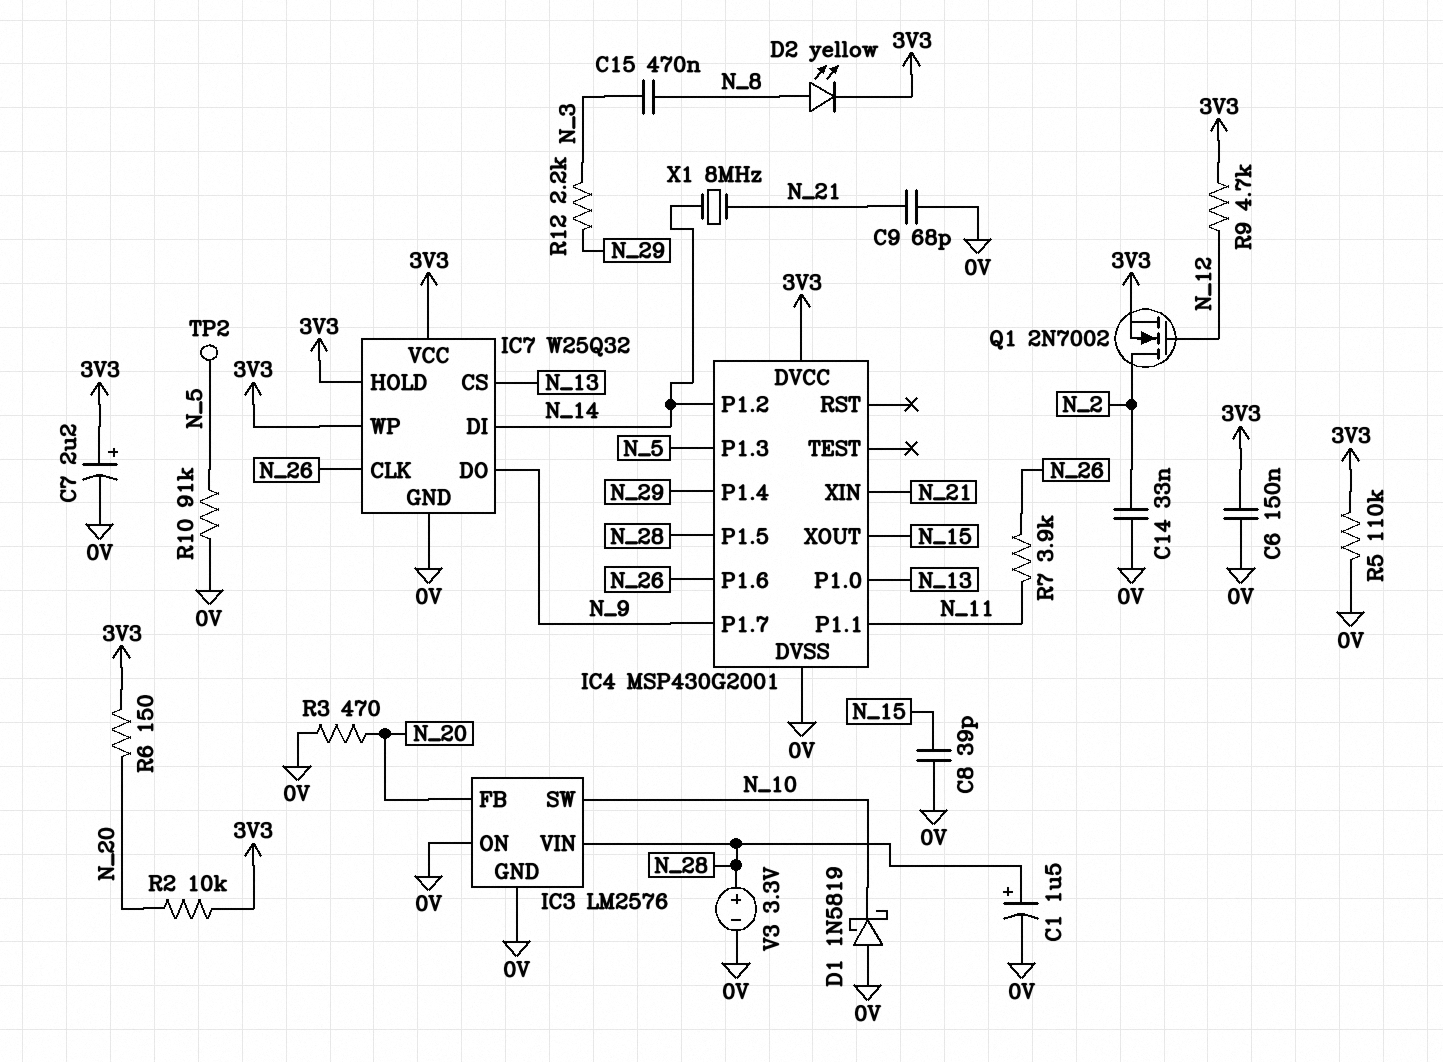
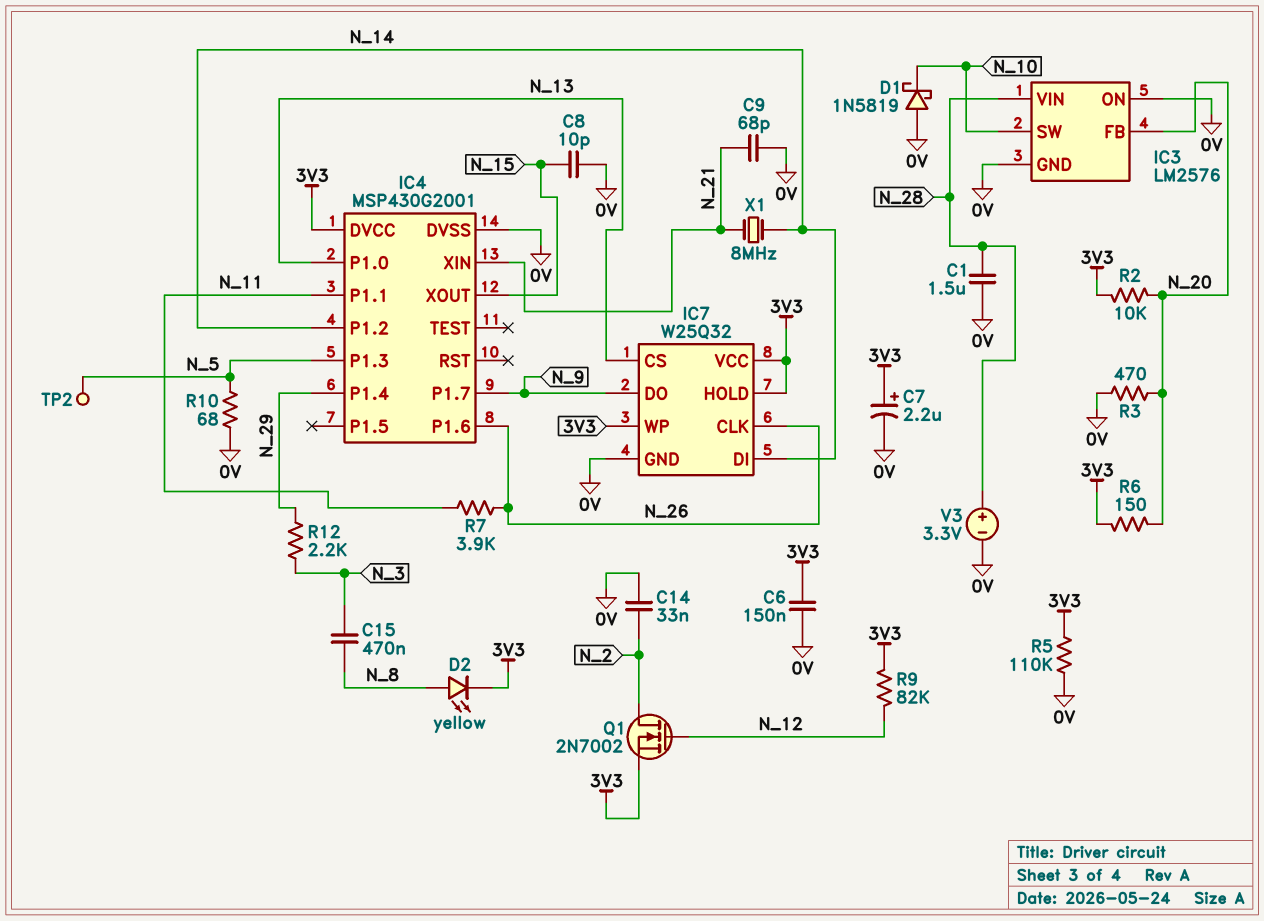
C1: 1.5uF (plus N_28, minus 0V) -> 1.5uF (0V, N_28)
C8: 39pF (0V, N_15) -> 10pF (0V, N_15)
IC4 pin P1.5: N_28 -> none
R9: 4.7k (3V3, N_12) -> 82k (3V3, N_12)
R10: 91k (0V, N_5) -> 68 (0V, N_5)

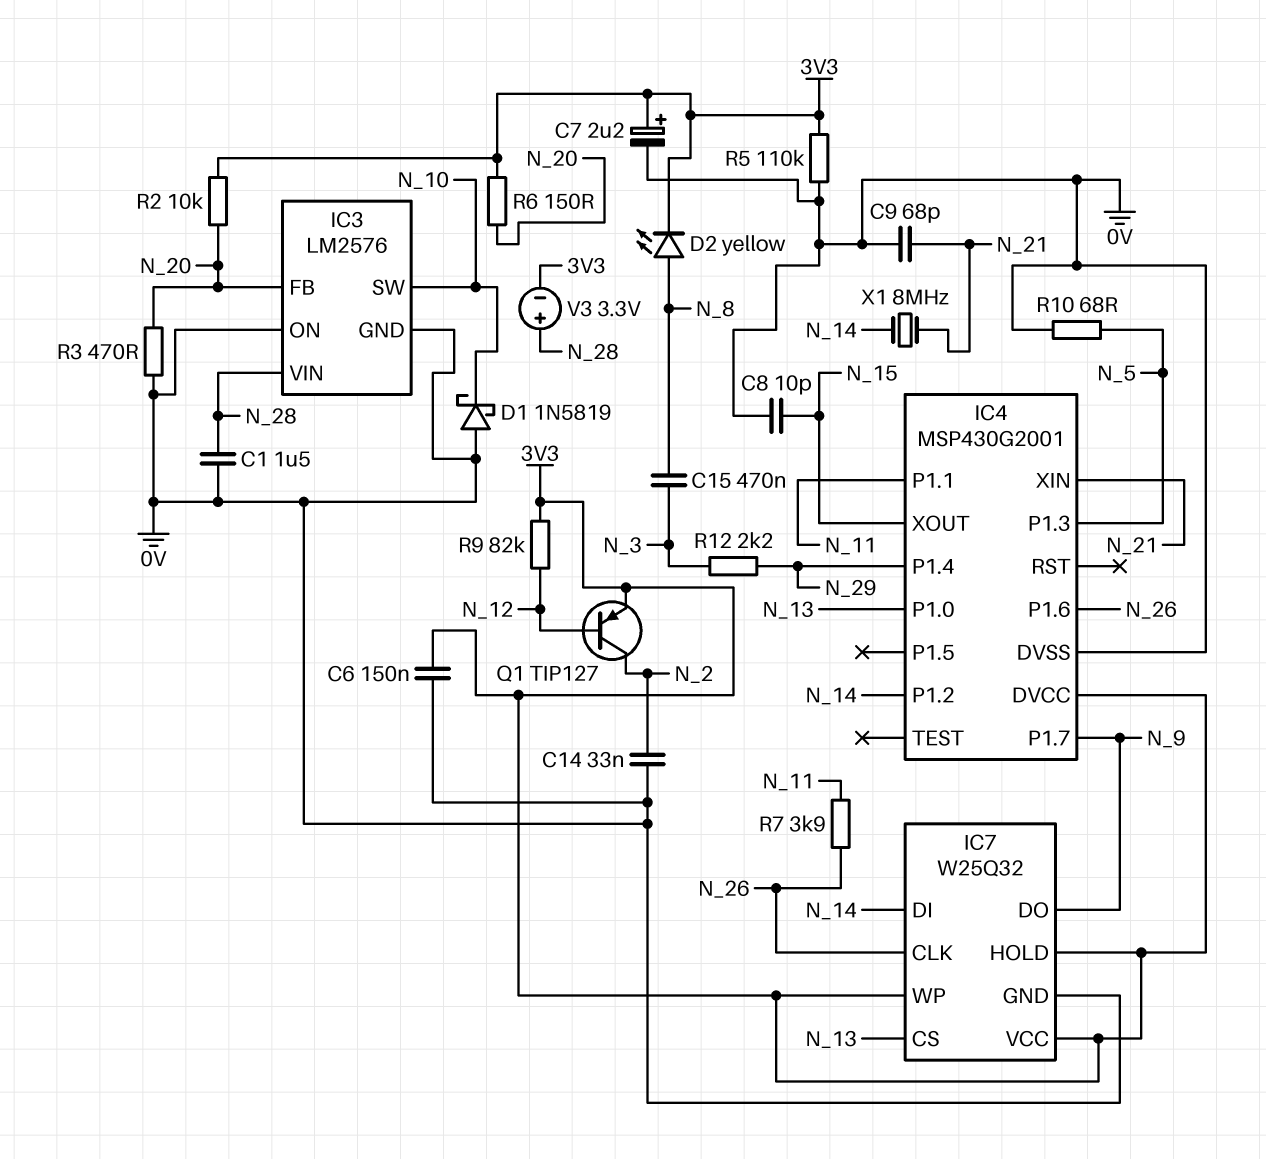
Q1: NMOS 2N7002 (G N_12, D N_2, S 3V3) -> PNP TIP127 (B N_12, C N_2, E 3V3)
TP2: test point (N_5) -> none
V3: 3.3V (plus N_28, minus 0V) -> 3.3V (plus N_28, minus 3V3)

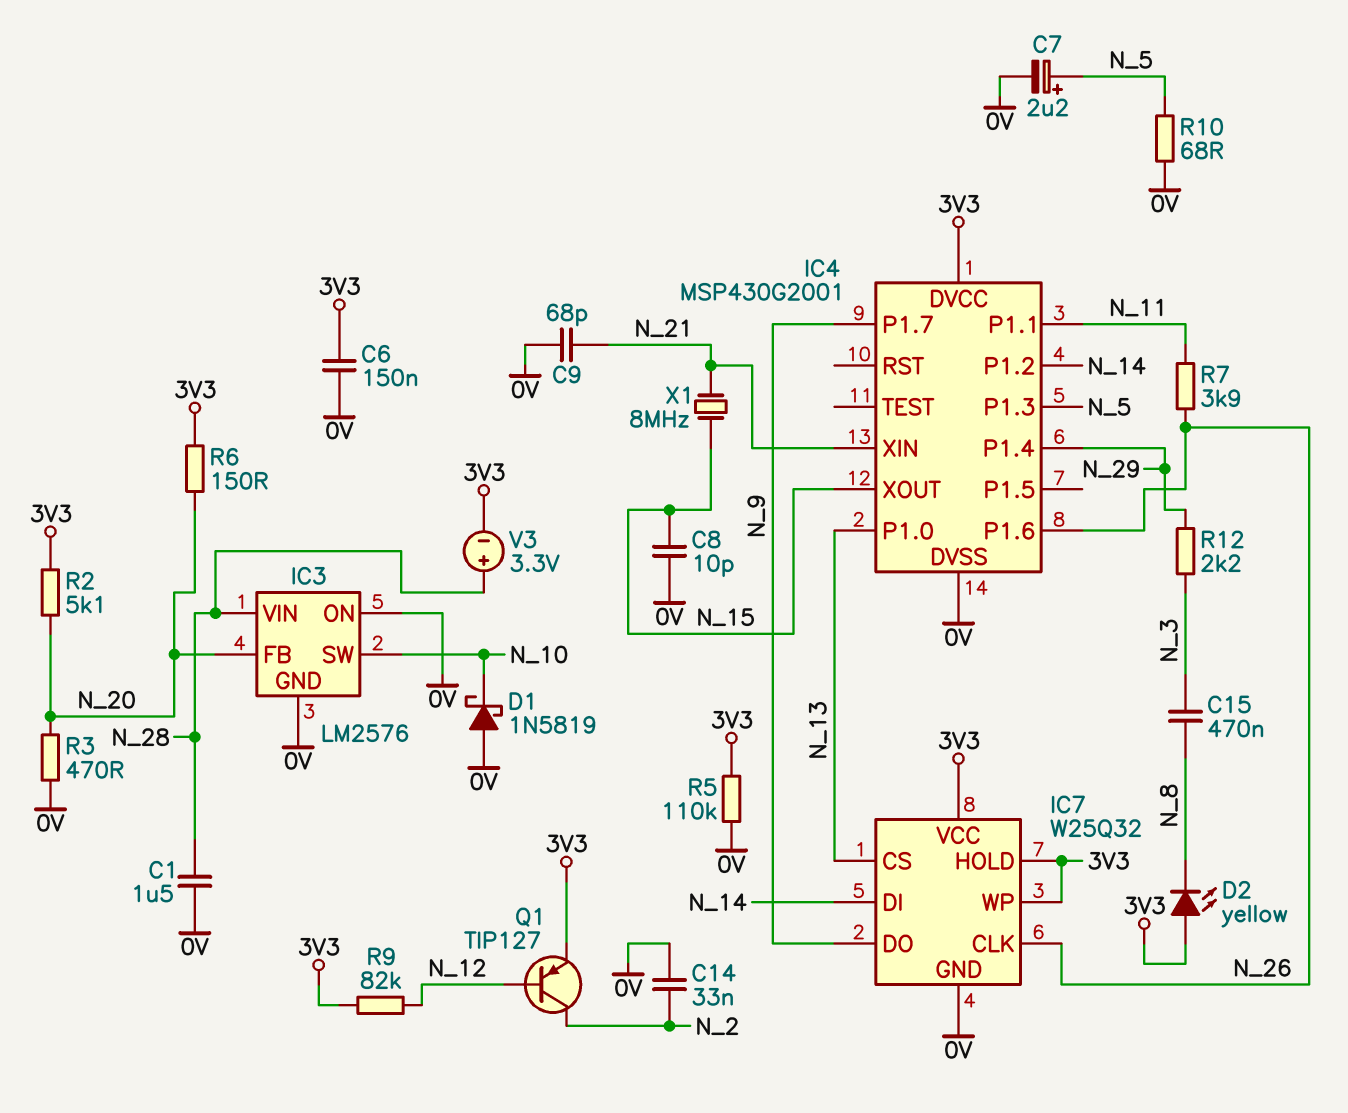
C7: 2.2uF (plus 3V3, minus 0V) -> 2.2uF (plus N_5, minus 0V)
D2: LED yellow (A N_8, K 3V3) -> LED yellow (A 3V3, K N_8)
R2: 10k (3V3, N_20) -> 5.1k (3V3, N_20)
X1: 8MHz (N_14, N_21) -> 8MHz (N_15, N_21)

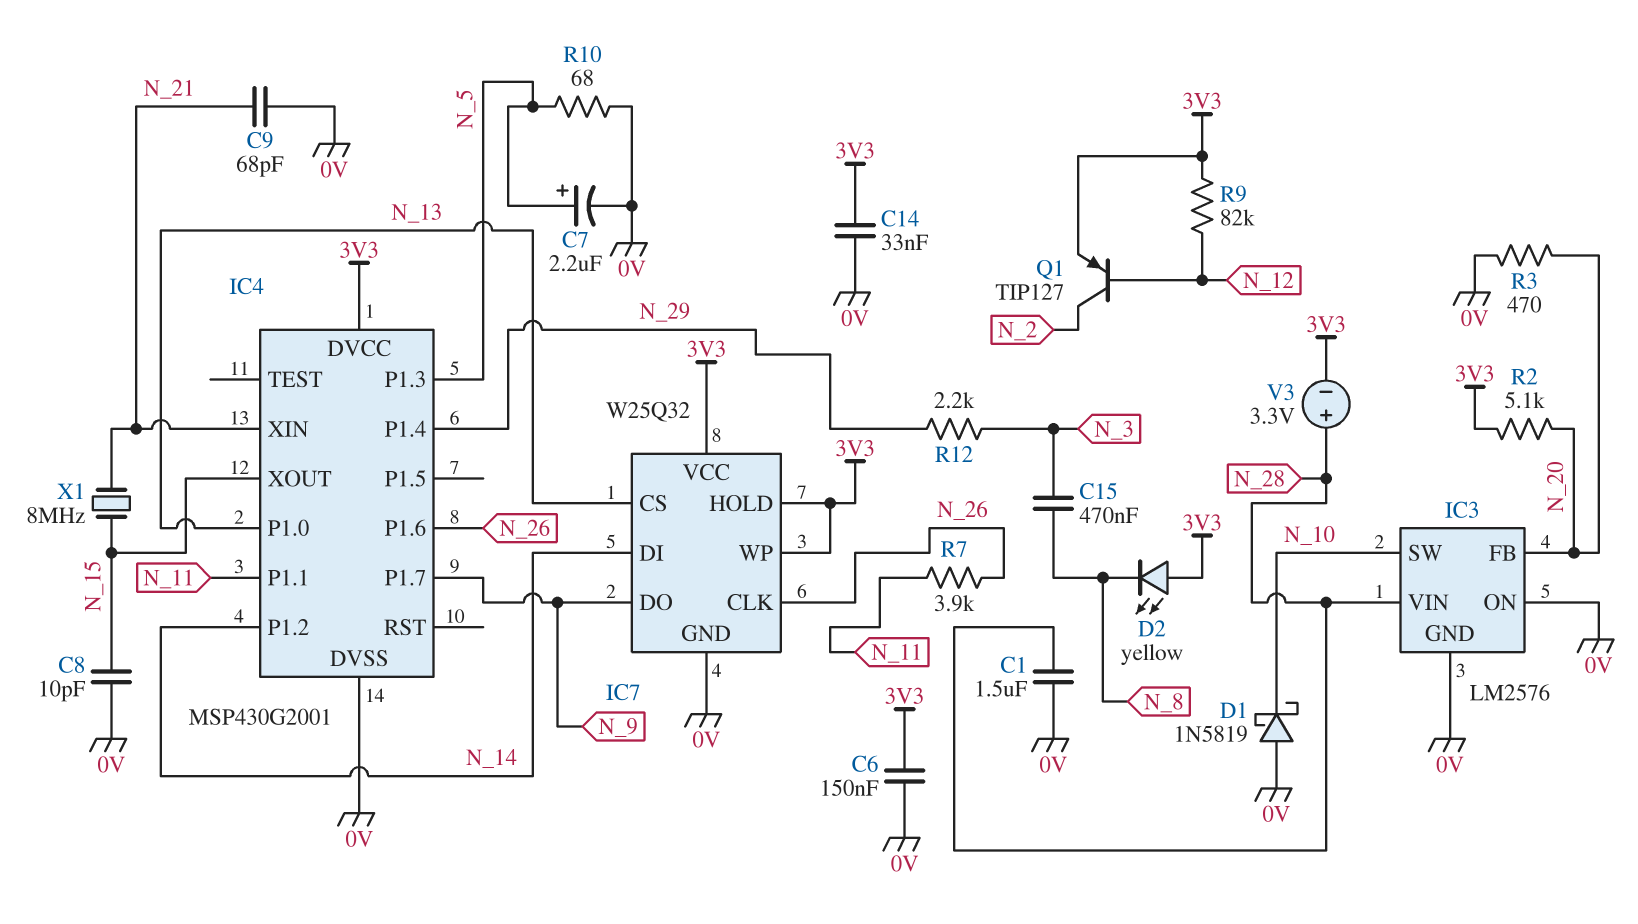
C14: 33nF (0V, N_2) -> 33nF (0V, 3V3)
R5: 110k (0V, 3V3) -> none
R6: 150 (3V3, N_20) -> none

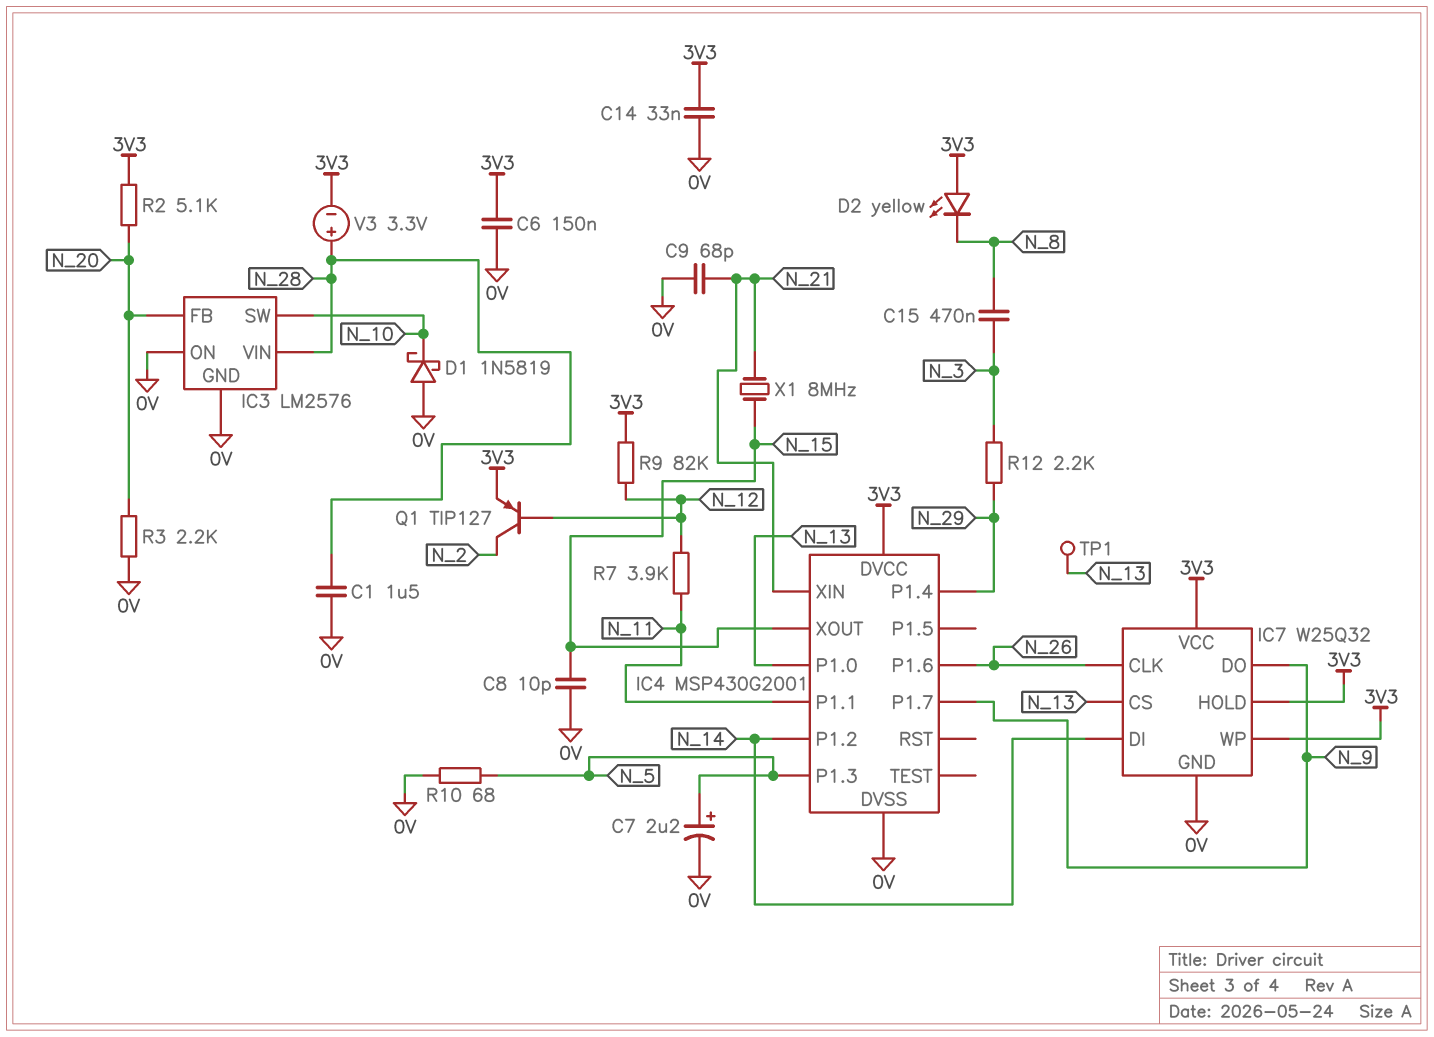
R3: 470 (0V, N_20) -> 2.2k (0V, N_20)
R7: 3.9k (N_11, N_26) -> 3.9k (N_11, N_12)
TP1: none -> test point (N_13)

